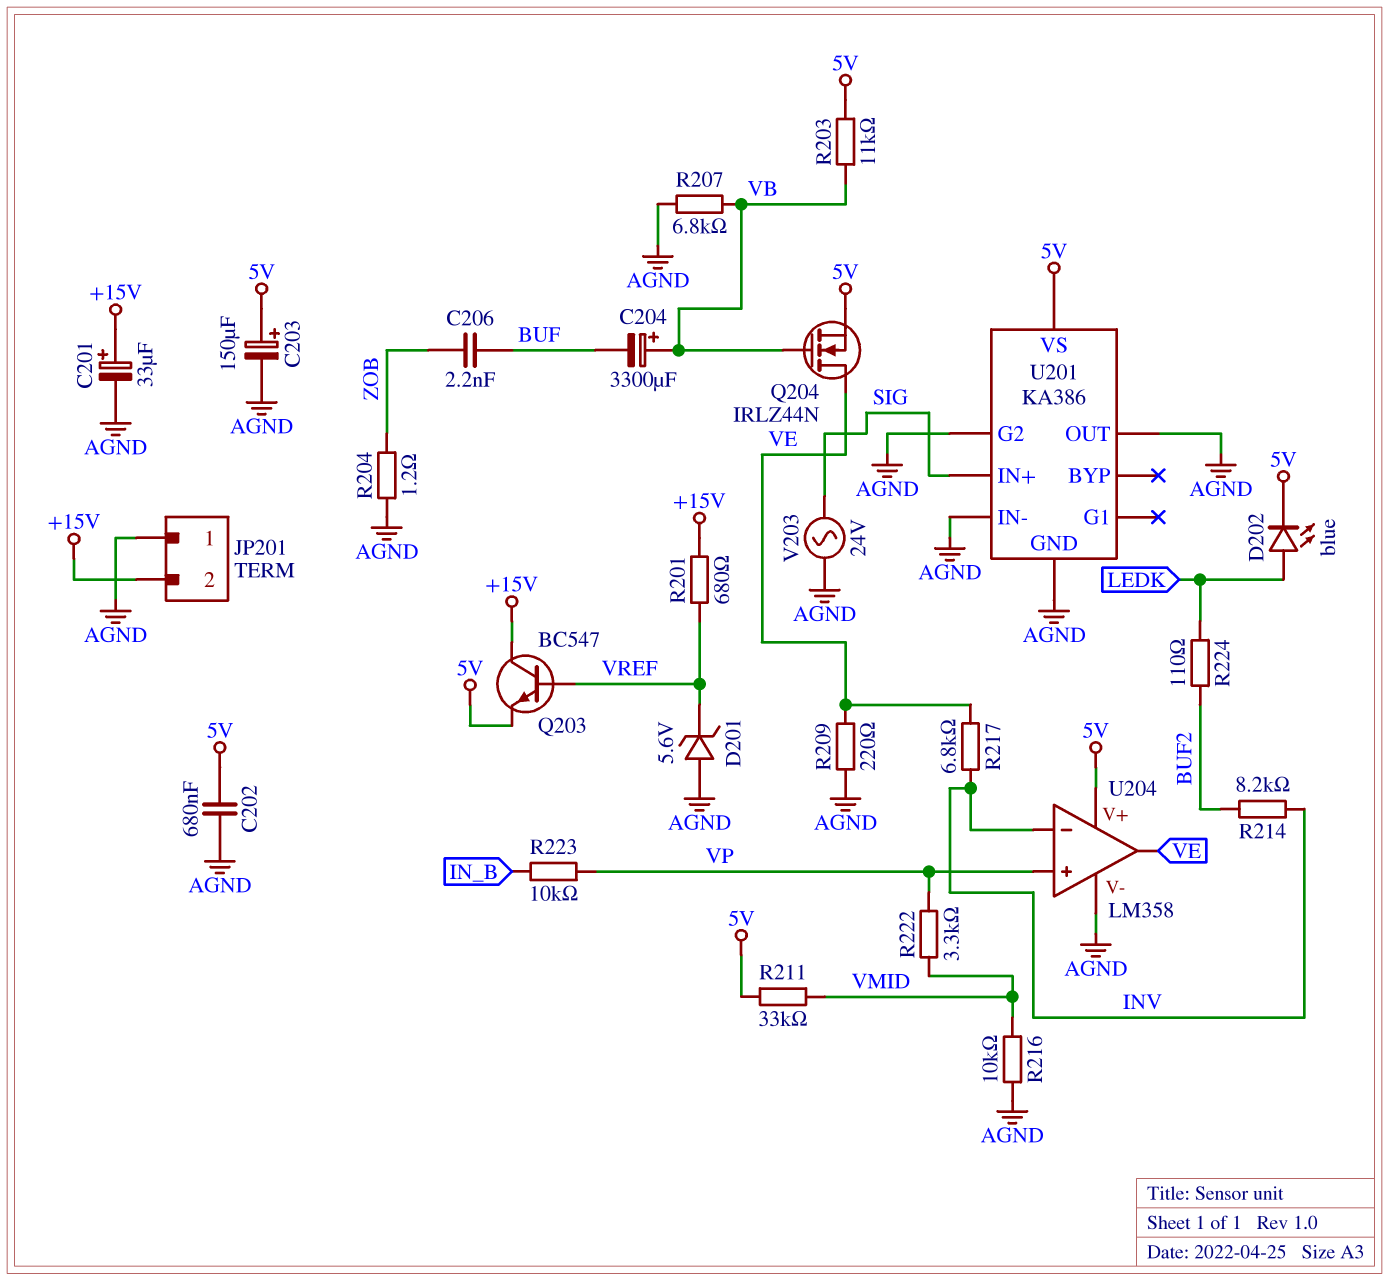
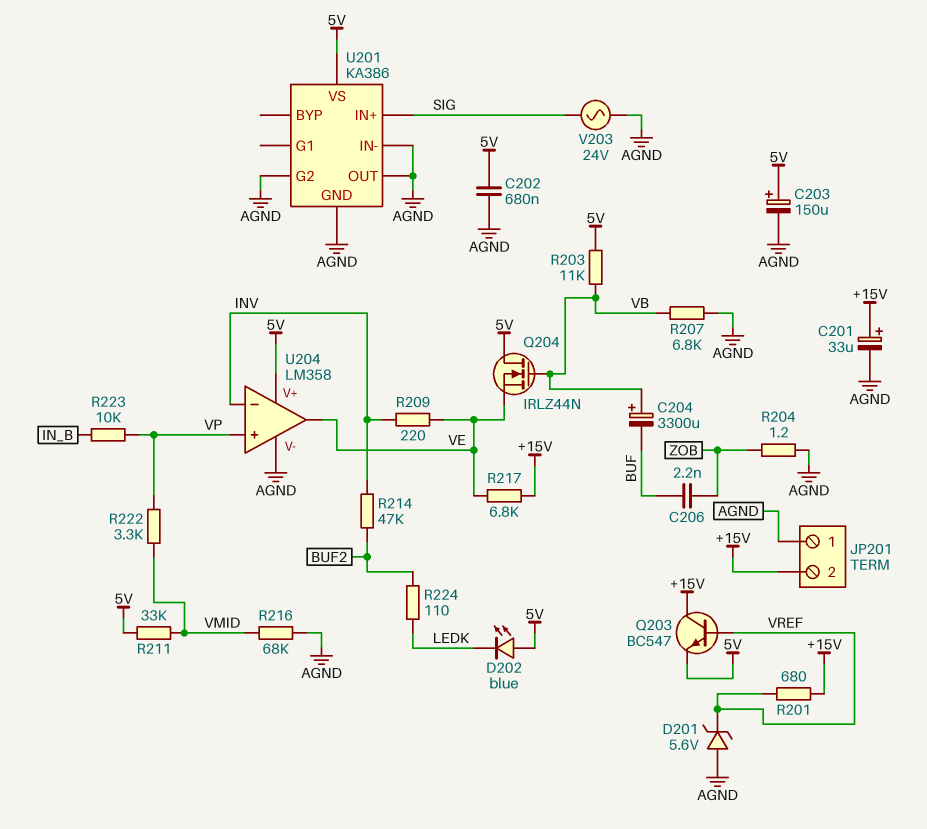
D202: LED blue (A LEDK, K 5V) -> LED blue (A 5V, K LEDK)
Q204: NMOS IRLZ44N (G VB, D VE, S 5V) -> NMOS IRLZ44N (G VB, D 5V, S VE)
R209: 220 (AGND, VE) -> 220 (INV, VE)
R214: 8.2k (BUF2, INV) -> 47k (BUF2, INV)
R216: 10k (AGND, VMID) -> 68k (AGND, VMID)
R217: 6.8k (INV, VE) -> 6.8k (+15V, VE)

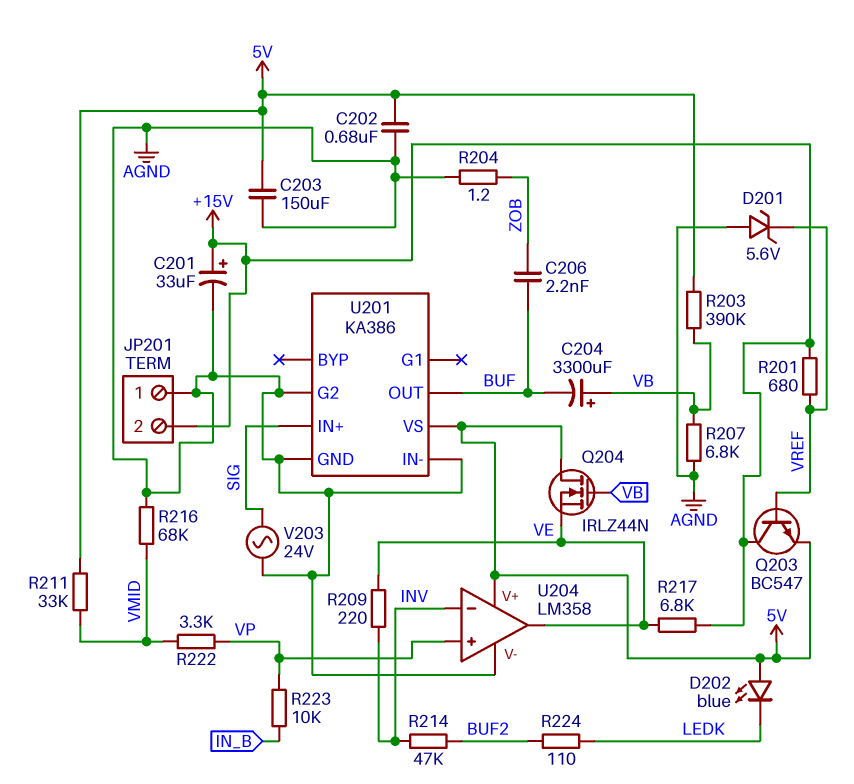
C203: 150uF (plus 5V, minus AGND) -> 150uF (5V, AGND)
R203: 11k (5V, VB) -> 390k (5V, VB)
U201 pin OUT: AGND -> BUF

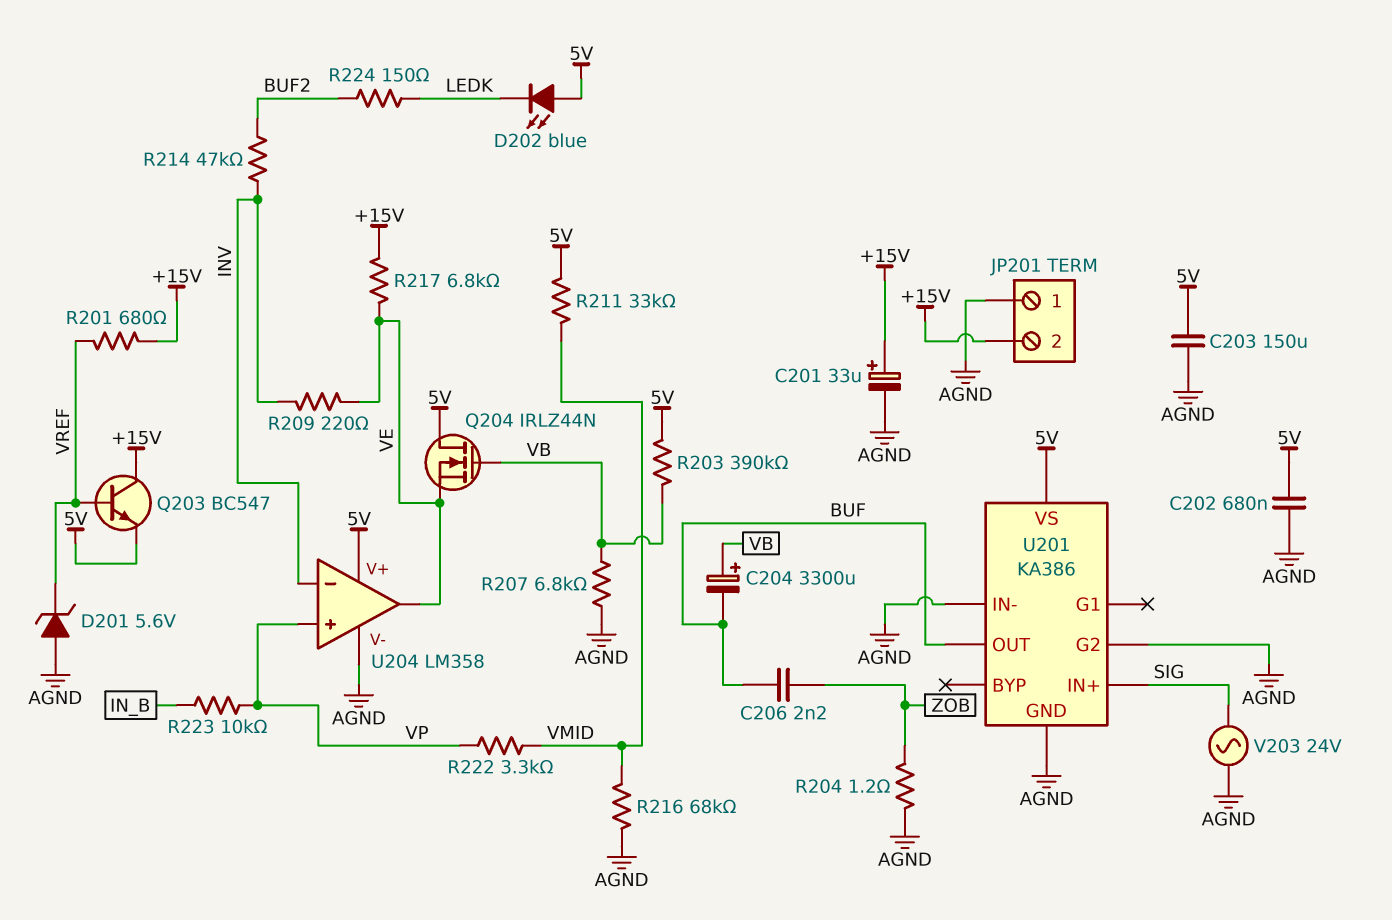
R224: 110 (BUF2, LEDK) -> 150 (BUF2, LEDK)

